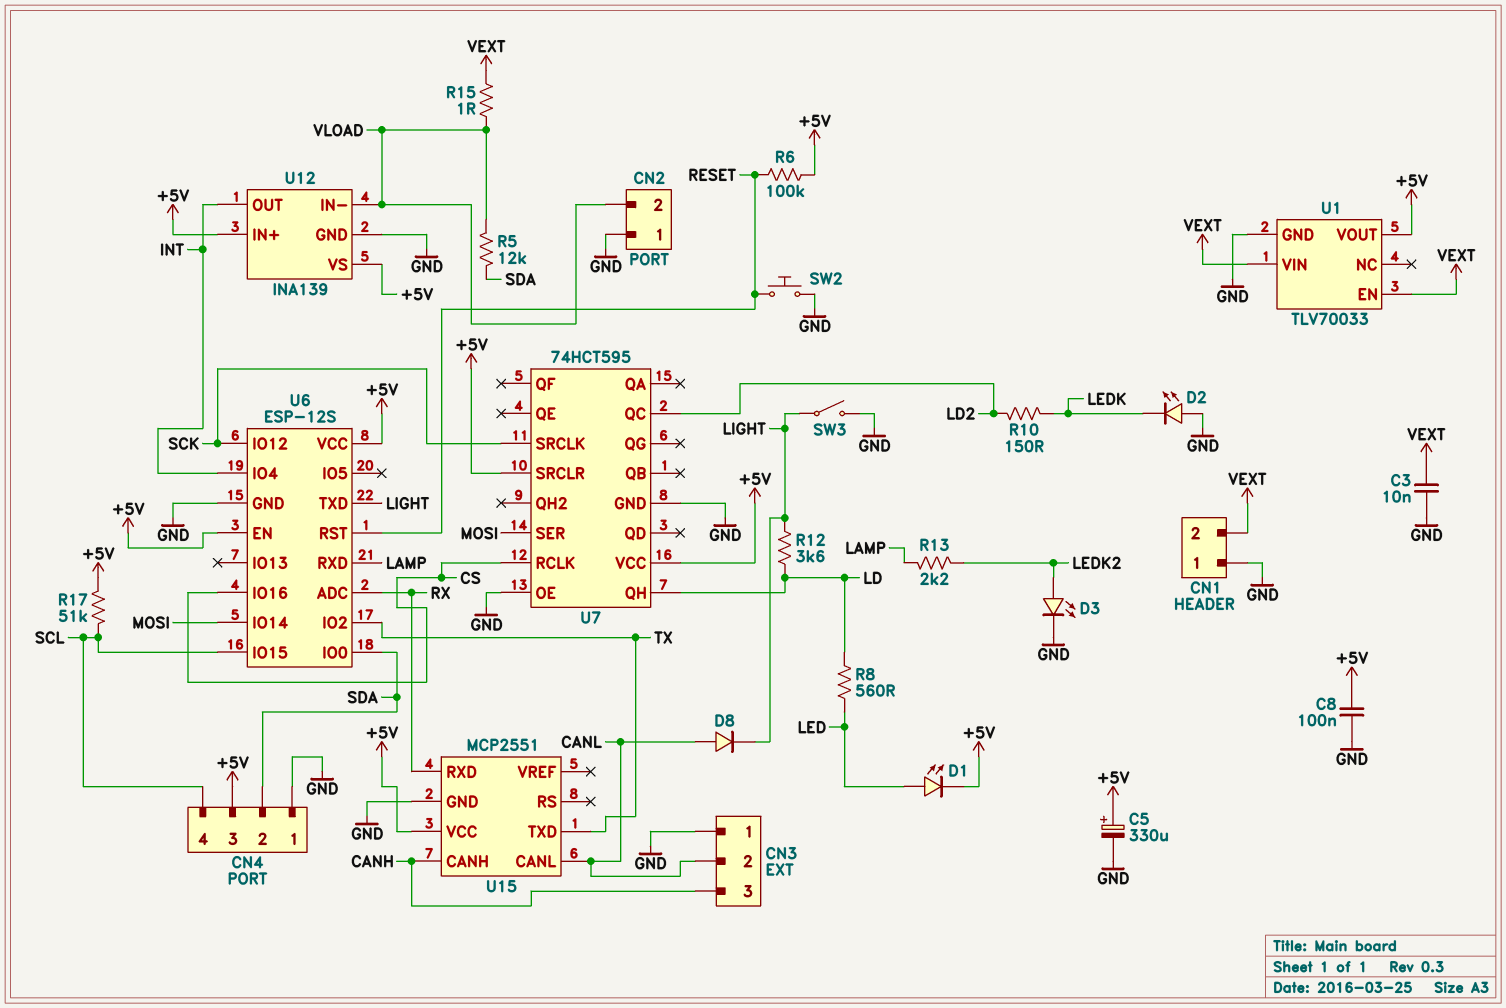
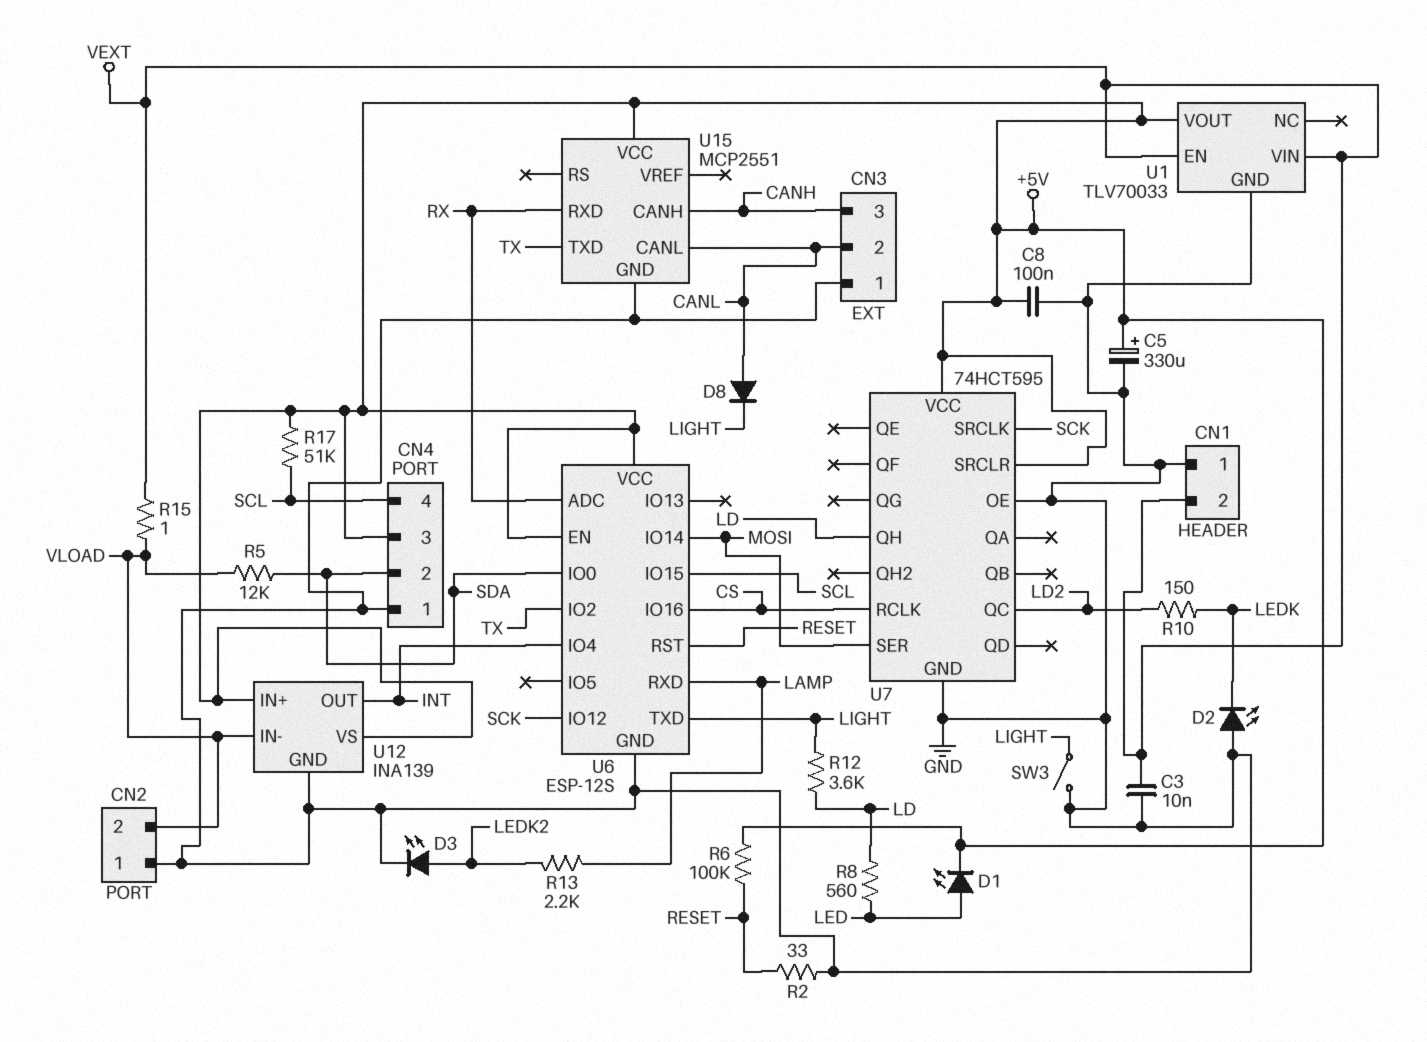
R2: none -> 33 (GND, RESET)
SW2: button (GND, RESET) -> none

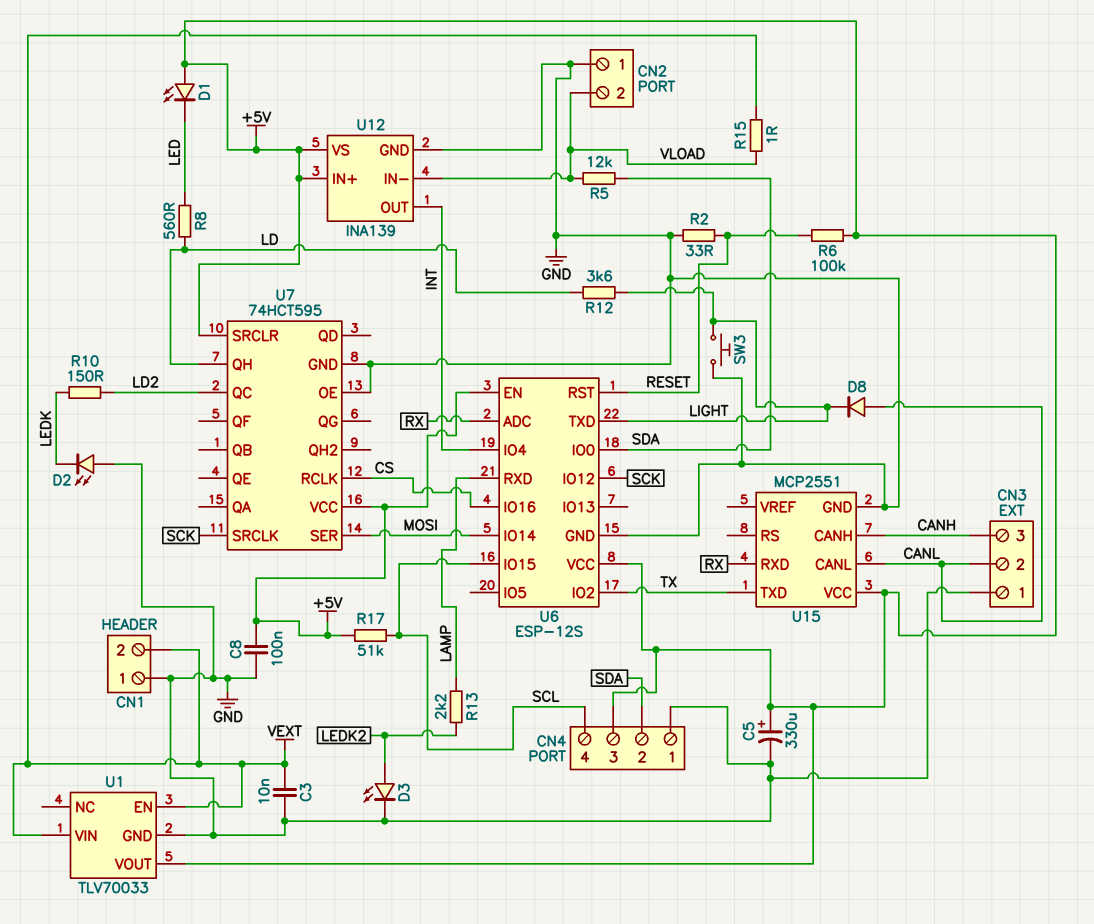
D1: LED (A LED, K +5V) -> LED (A +5V, K LED)
SW3: switch (GND, LIGHT) -> button (GND, LIGHT)

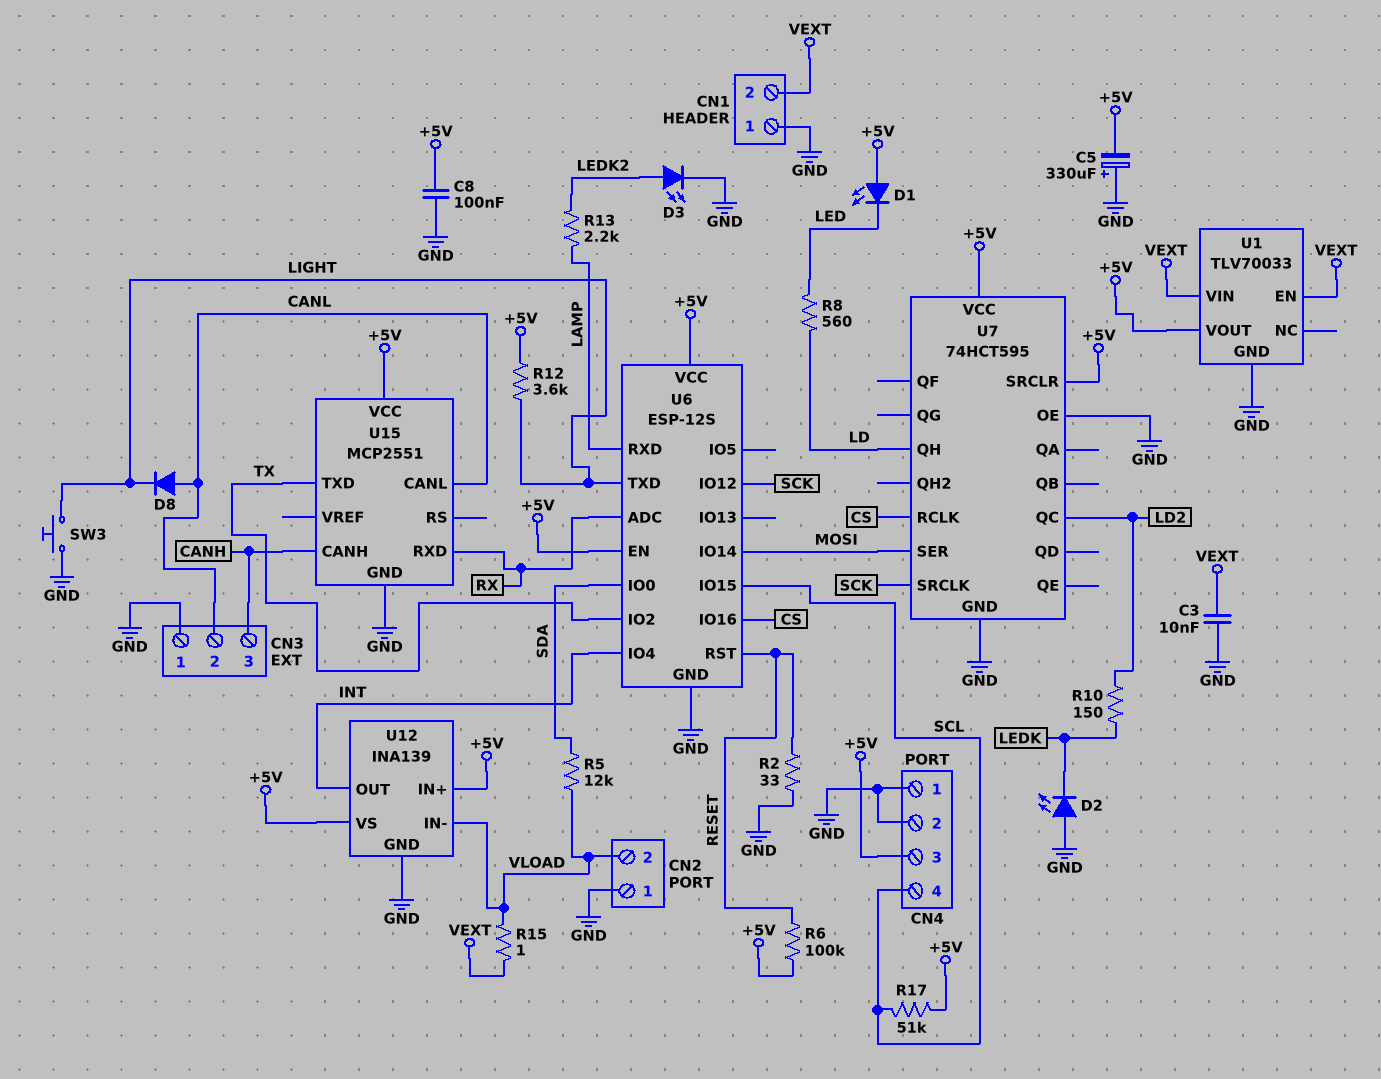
C5: 330uF (plus +5V, minus GND) -> 330uF (plus GND, minus +5V)
CN4 pin 2: SDA -> GND
R12: 3.6k (LD, LIGHT) -> 3.6k (+5V, LIGHT)

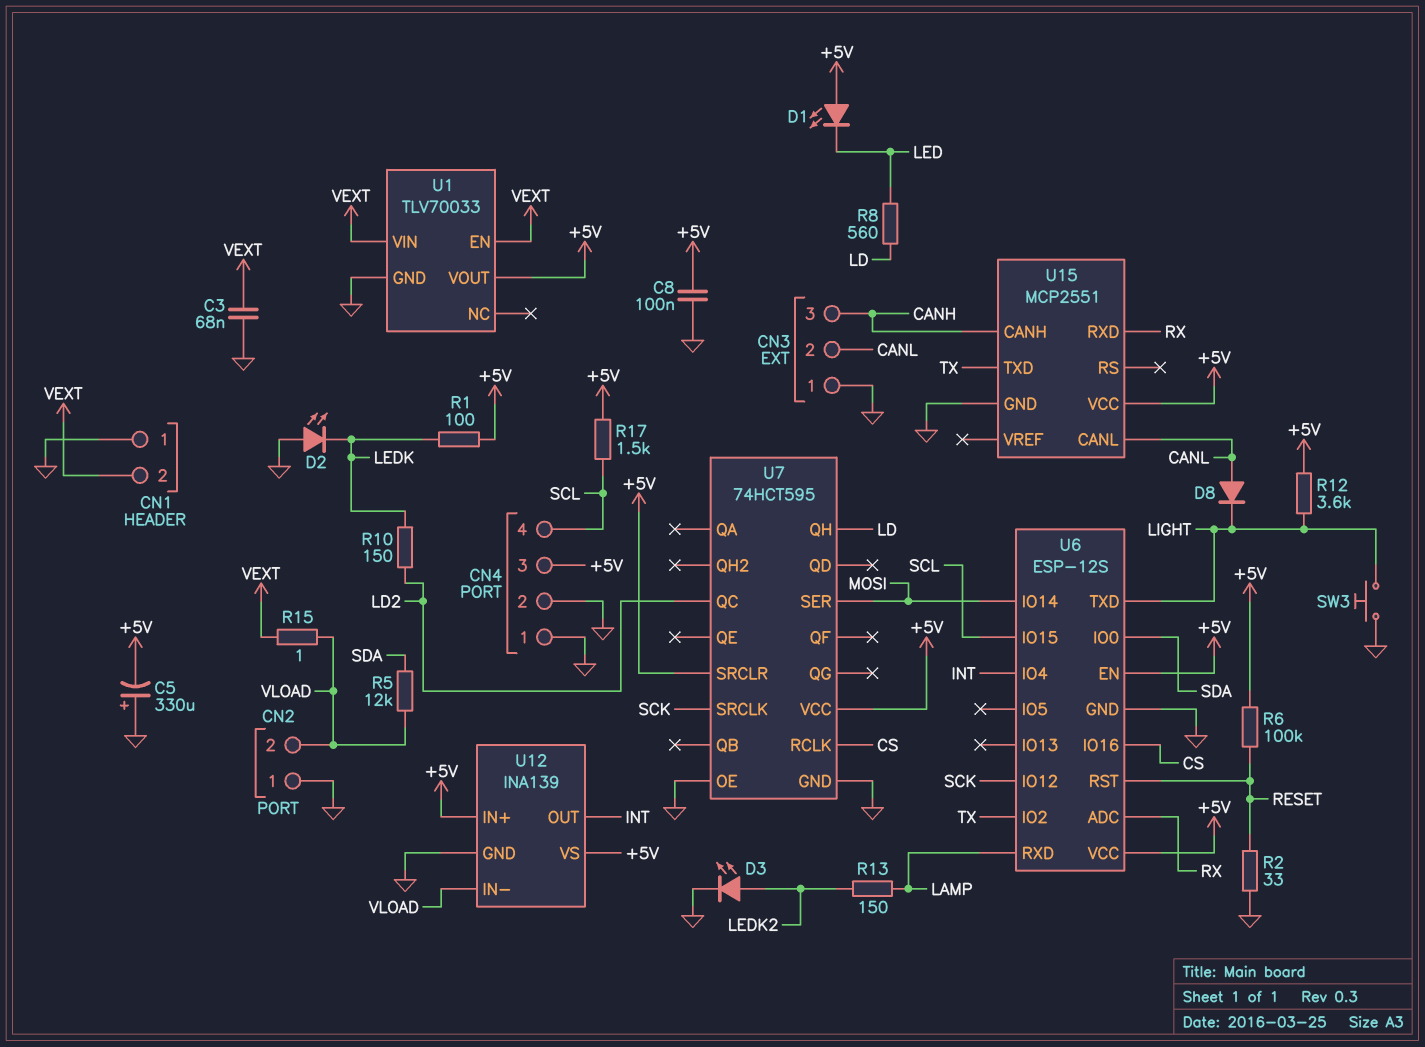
C3: 10nF (GND, VEXT) -> 68nF (GND, VEXT)
R1: none -> 100 (+5V, LEDK)
R13: 2.2k (LAMP, LEDK2) -> 150 (LAMP, LEDK2)
R17: 51k (+5V, SCL) -> 1.5k (+5V, SCL)

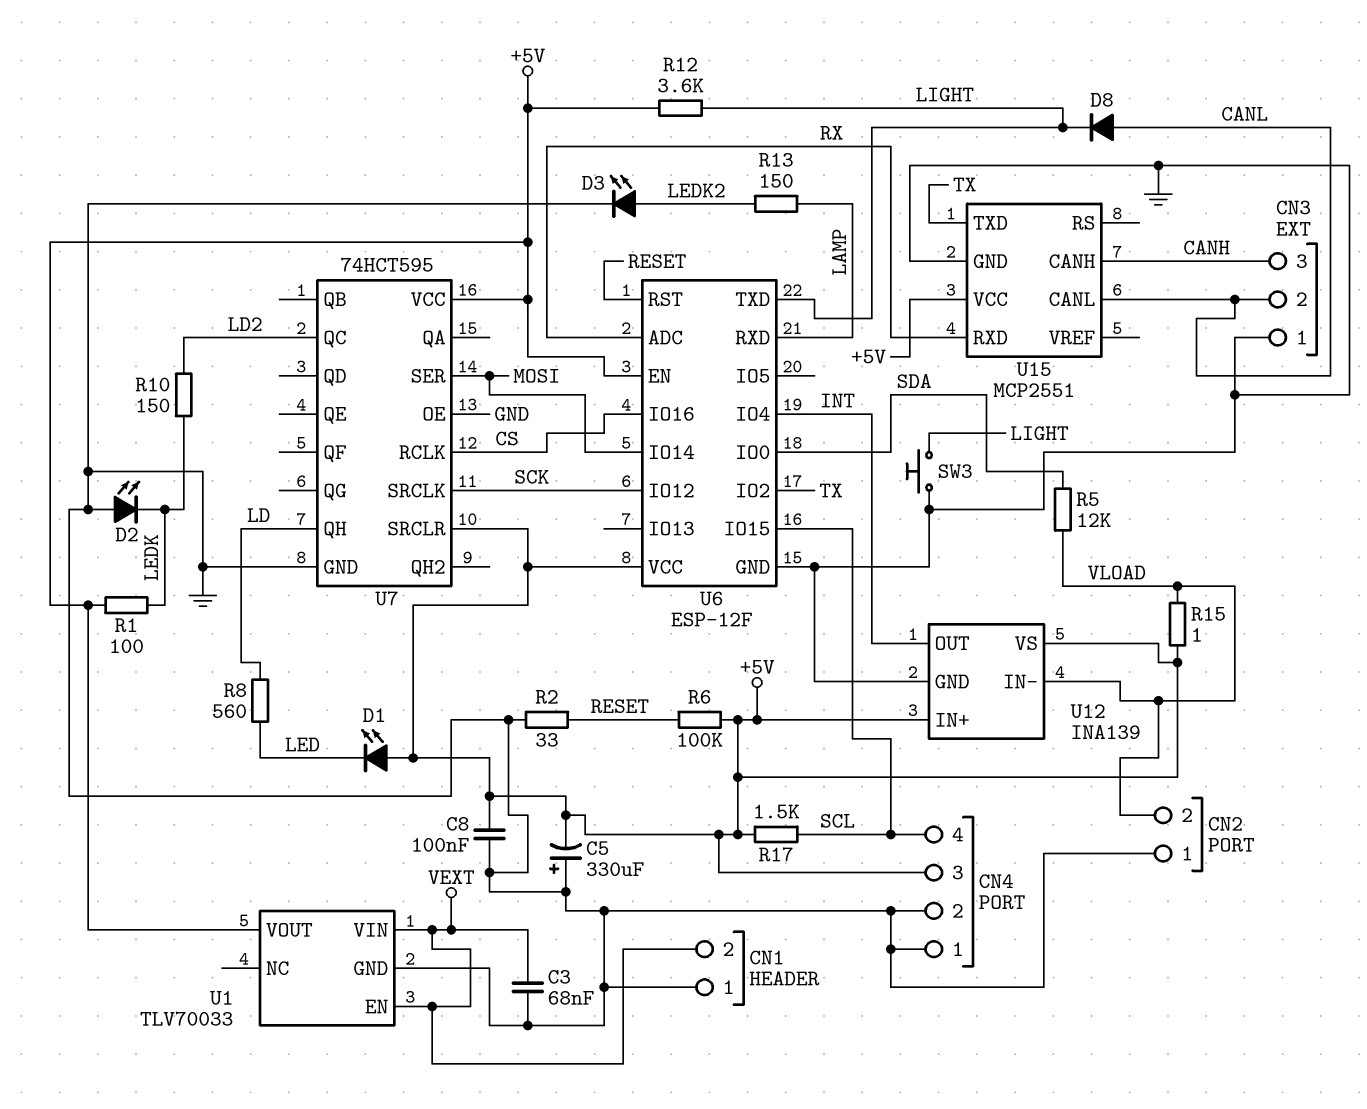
R15: 1 (VEXT, VLOAD) -> 1 (+5V, VLOAD)
U6: ESP-12S -> ESP-12F

